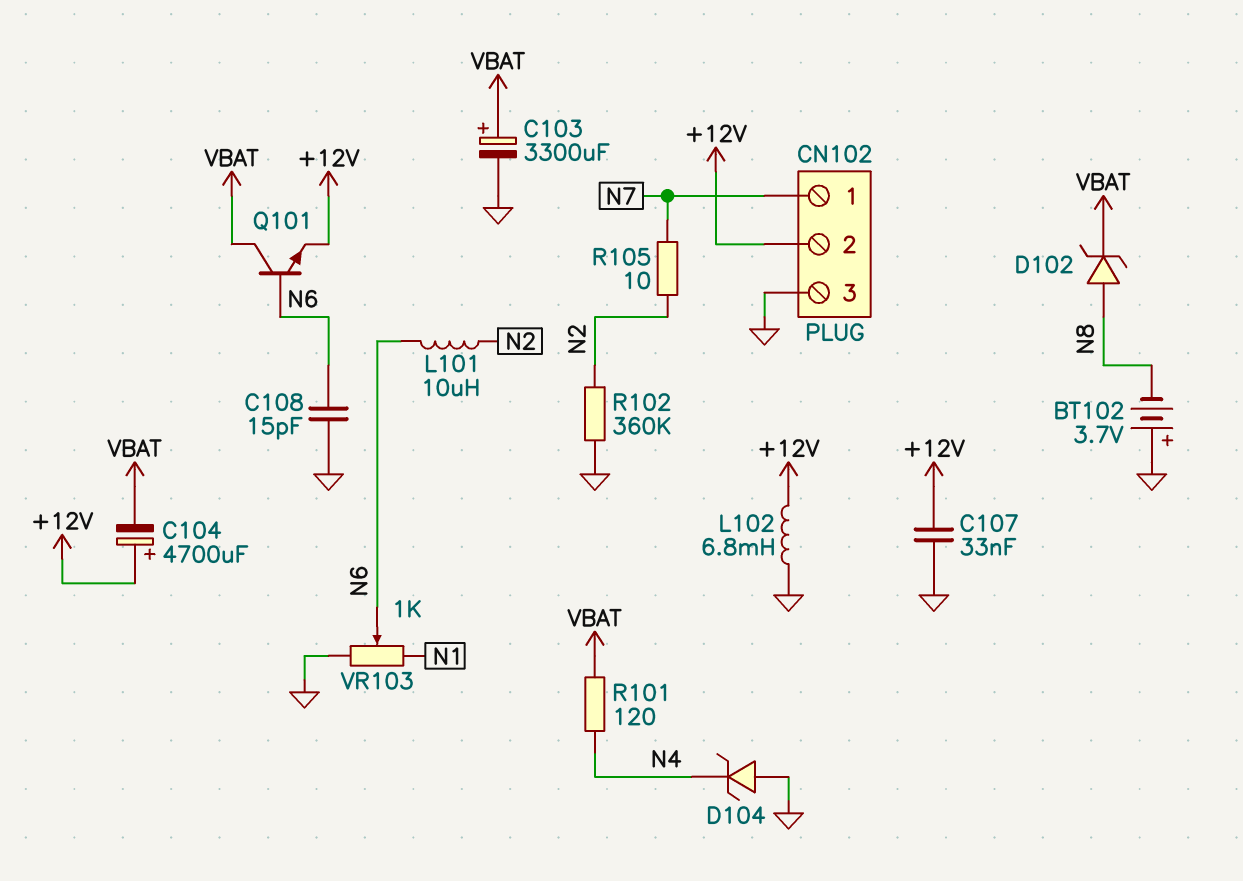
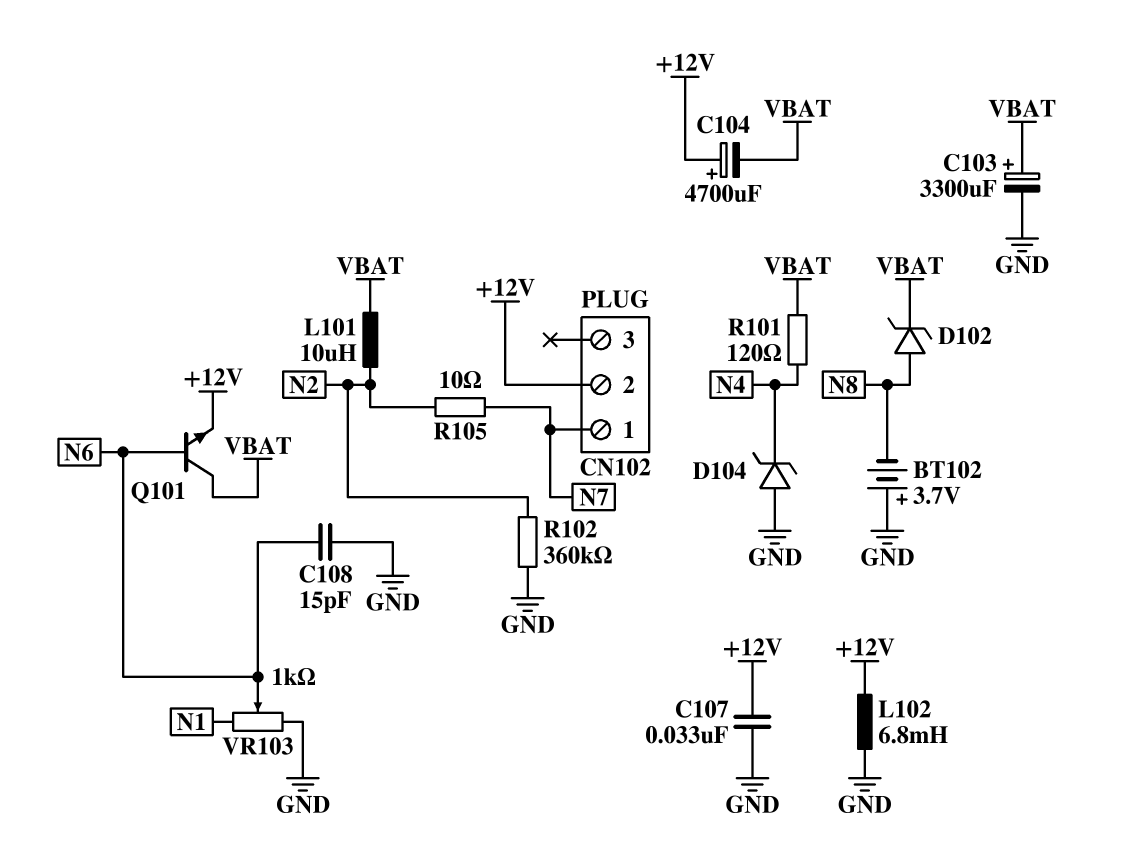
CN102 pin 3: GND -> none
L101: 10uH (N2, N6) -> 10uH (N2, VBAT)

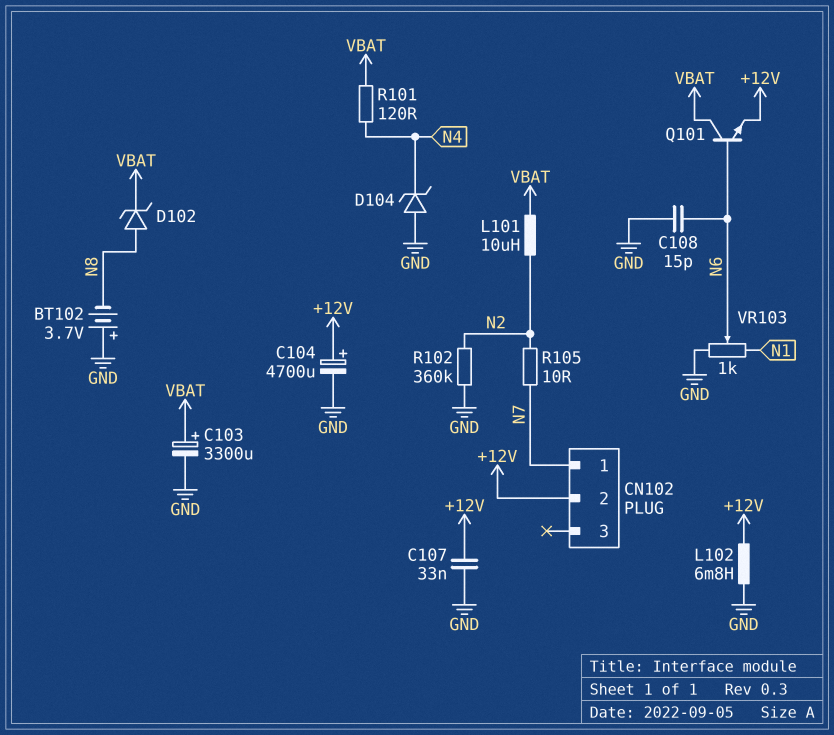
C104: 4700uF (plus +12V, minus VBAT) -> 4700uF (plus +12V, minus GND)

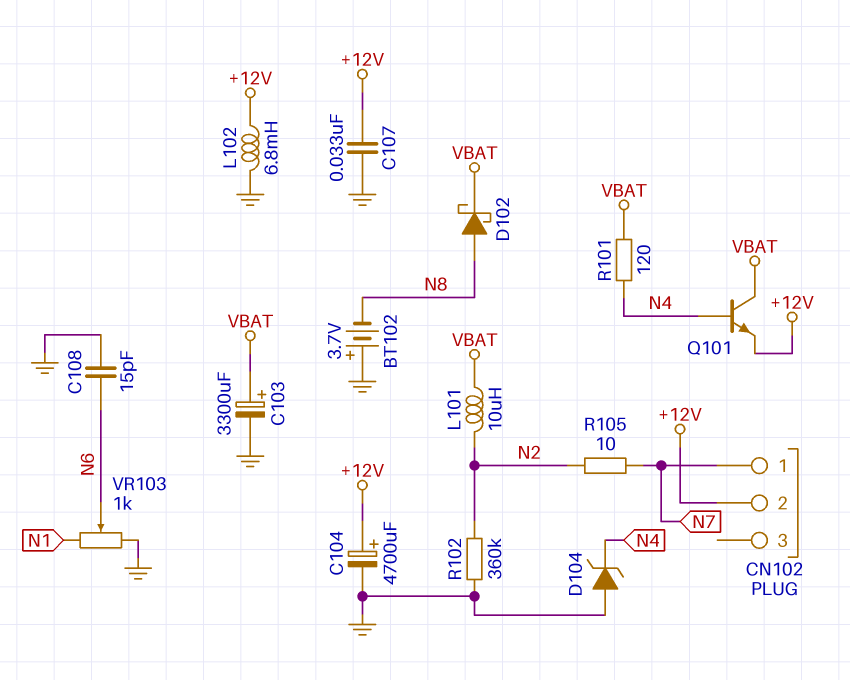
D102: zener (A N8, K VBAT) -> schottky (A N8, K VBAT)
Q101: NPN (B N6, C VBAT, E +12V) -> NPN (B N4, C VBAT, E +12V)

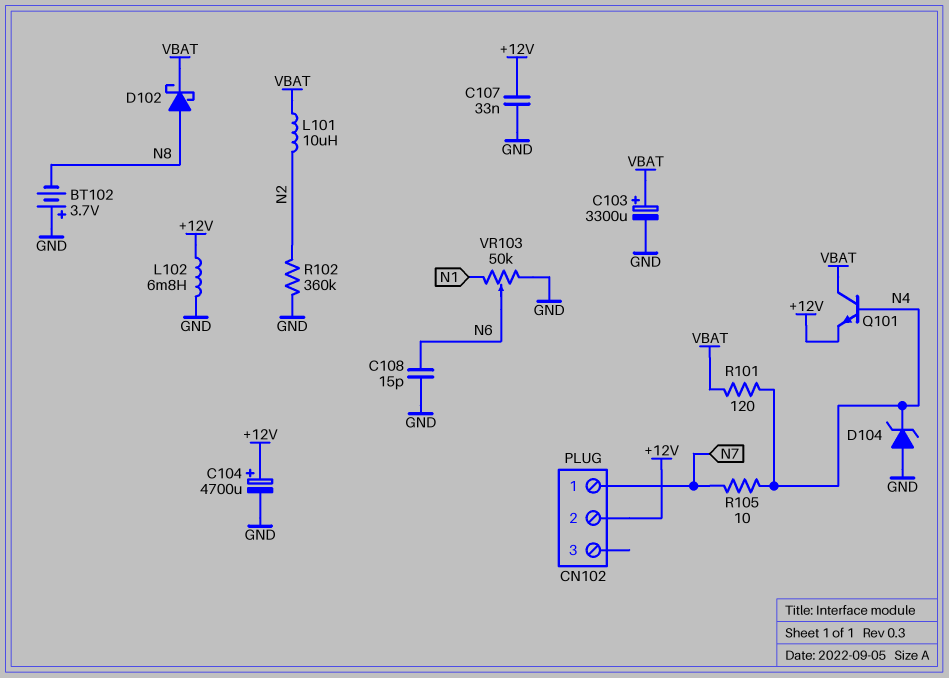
R105: 10 (N2, N7) -> 10 (N4, N7)
VR103: 1k (GND, N1, wiper N6) -> 50k (GND, N1, wiper N6)

